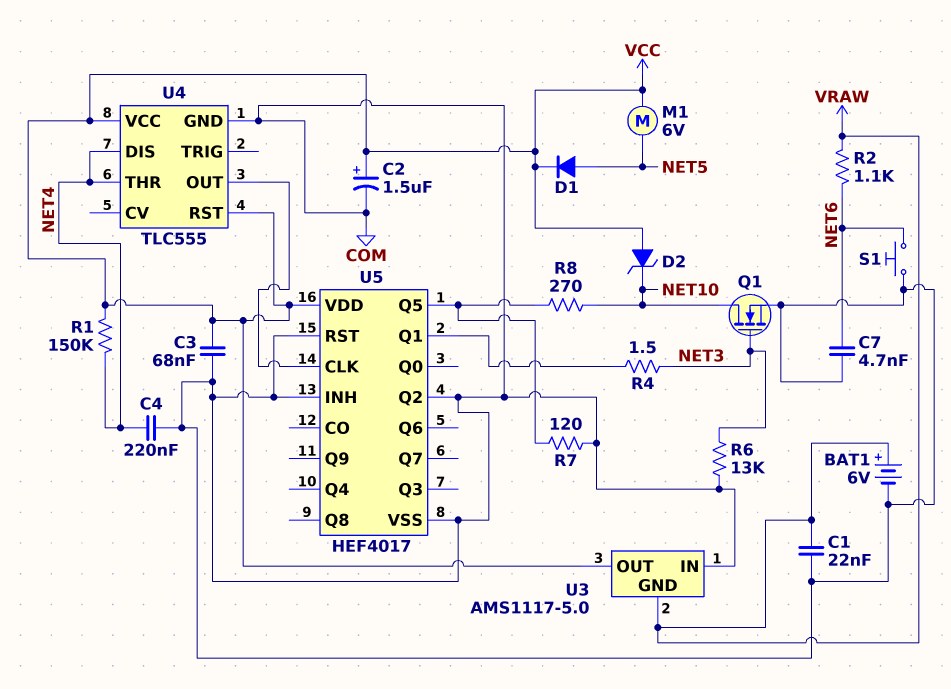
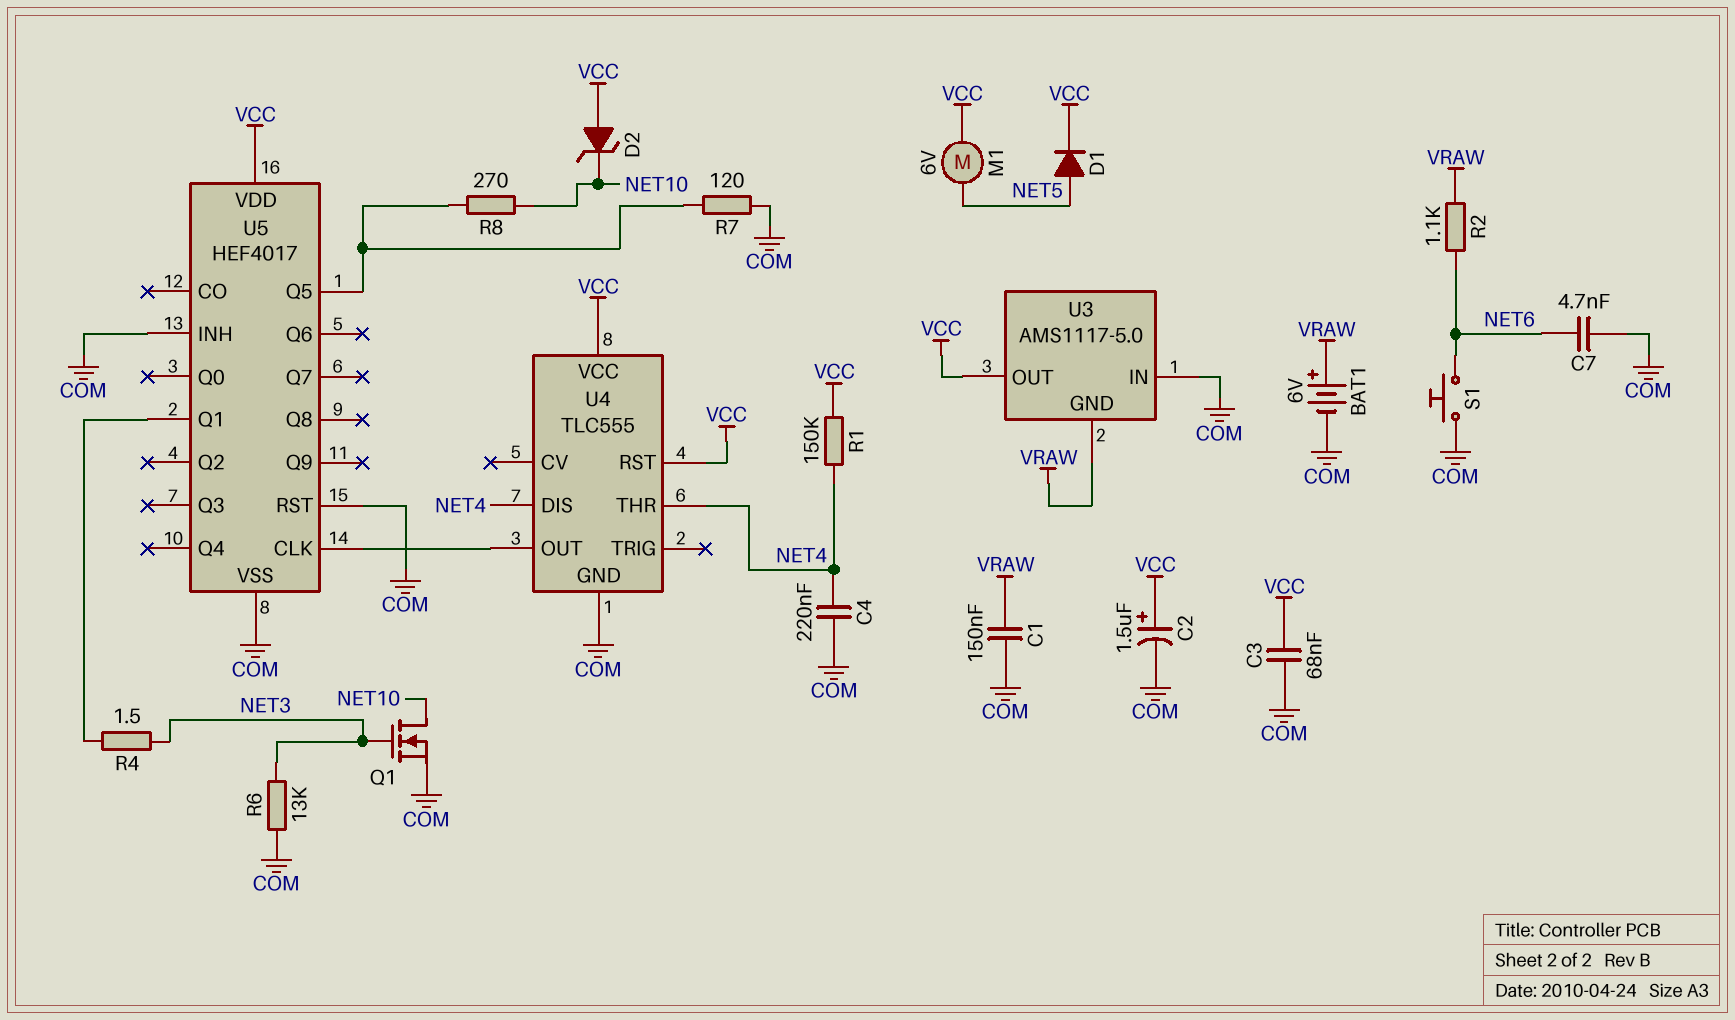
C1: 22nF (COM, VRAW) -> 150nF (COM, VRAW)
U5 pin Q2: COM -> none

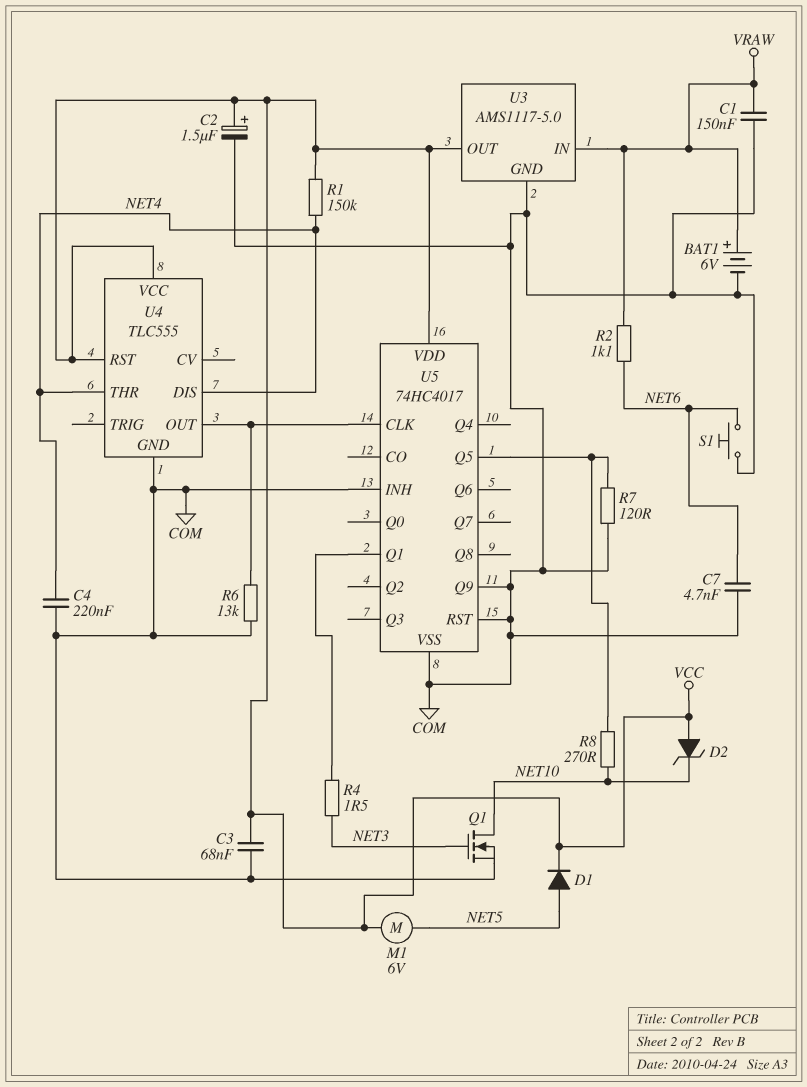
R6: 13k (COM, NET3) -> 13k (COM, U4/OUT)
U3 pin GND: VRAW -> COM
U3 pin IN: COM -> VRAW
U5: HEF4017 -> 74HC4017
U5 pin Q9: none -> COM

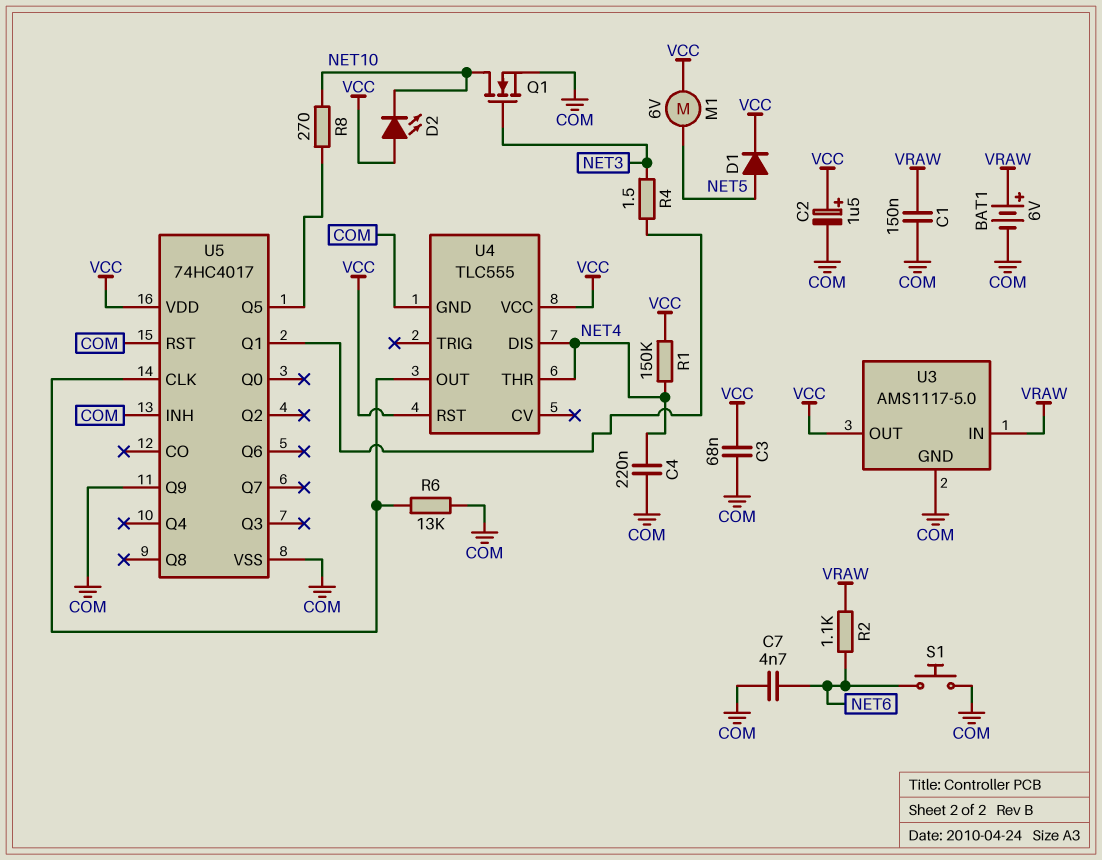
D2: zener (A VCC, K NET10) -> LED (A VCC, K NET10)
R7: 120 (COM, U5/Q5) -> none

